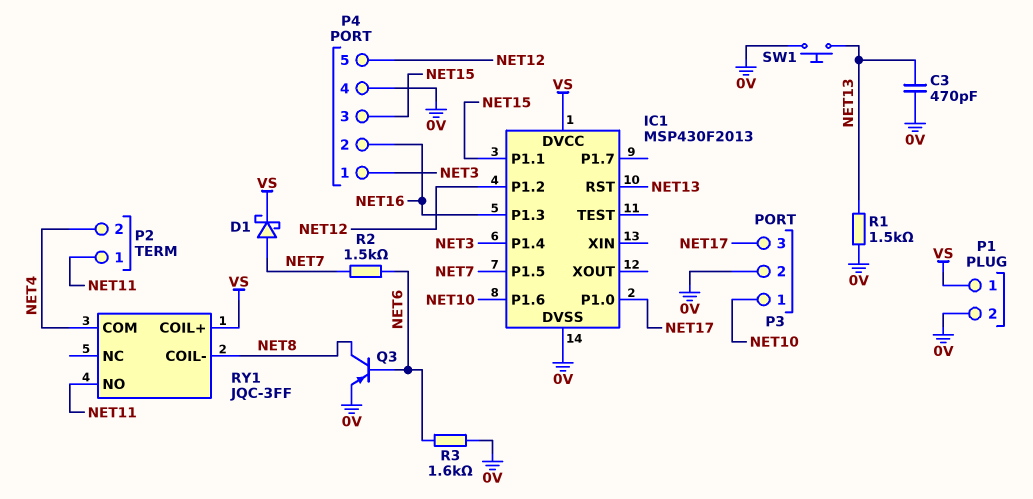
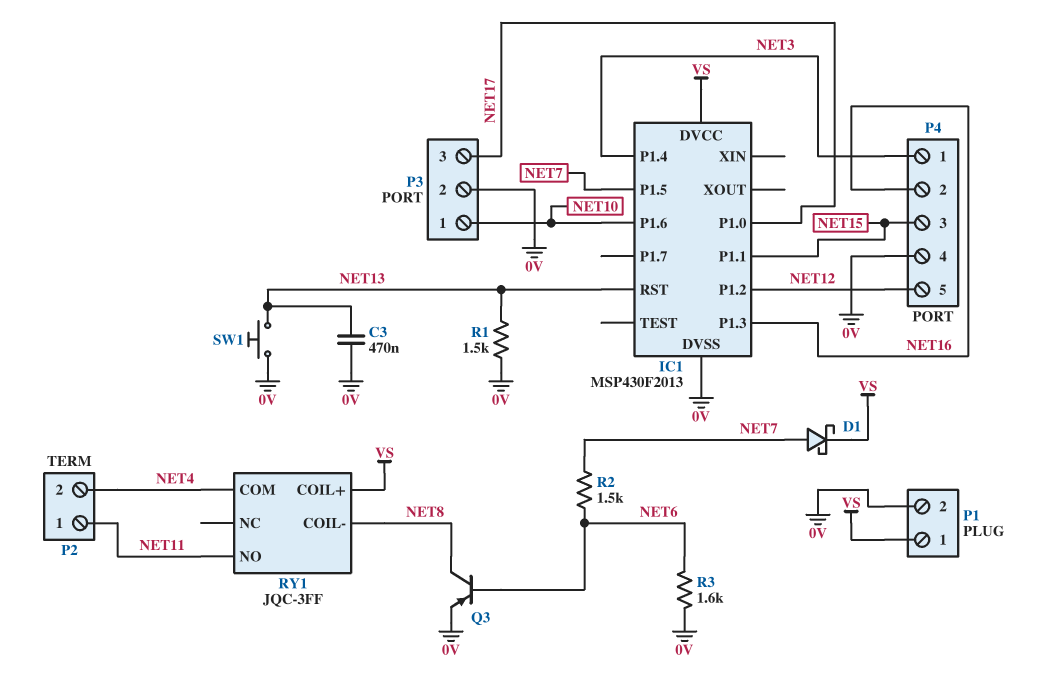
C3: 470pF (0V, NET13) -> 470nF (0V, NET13)

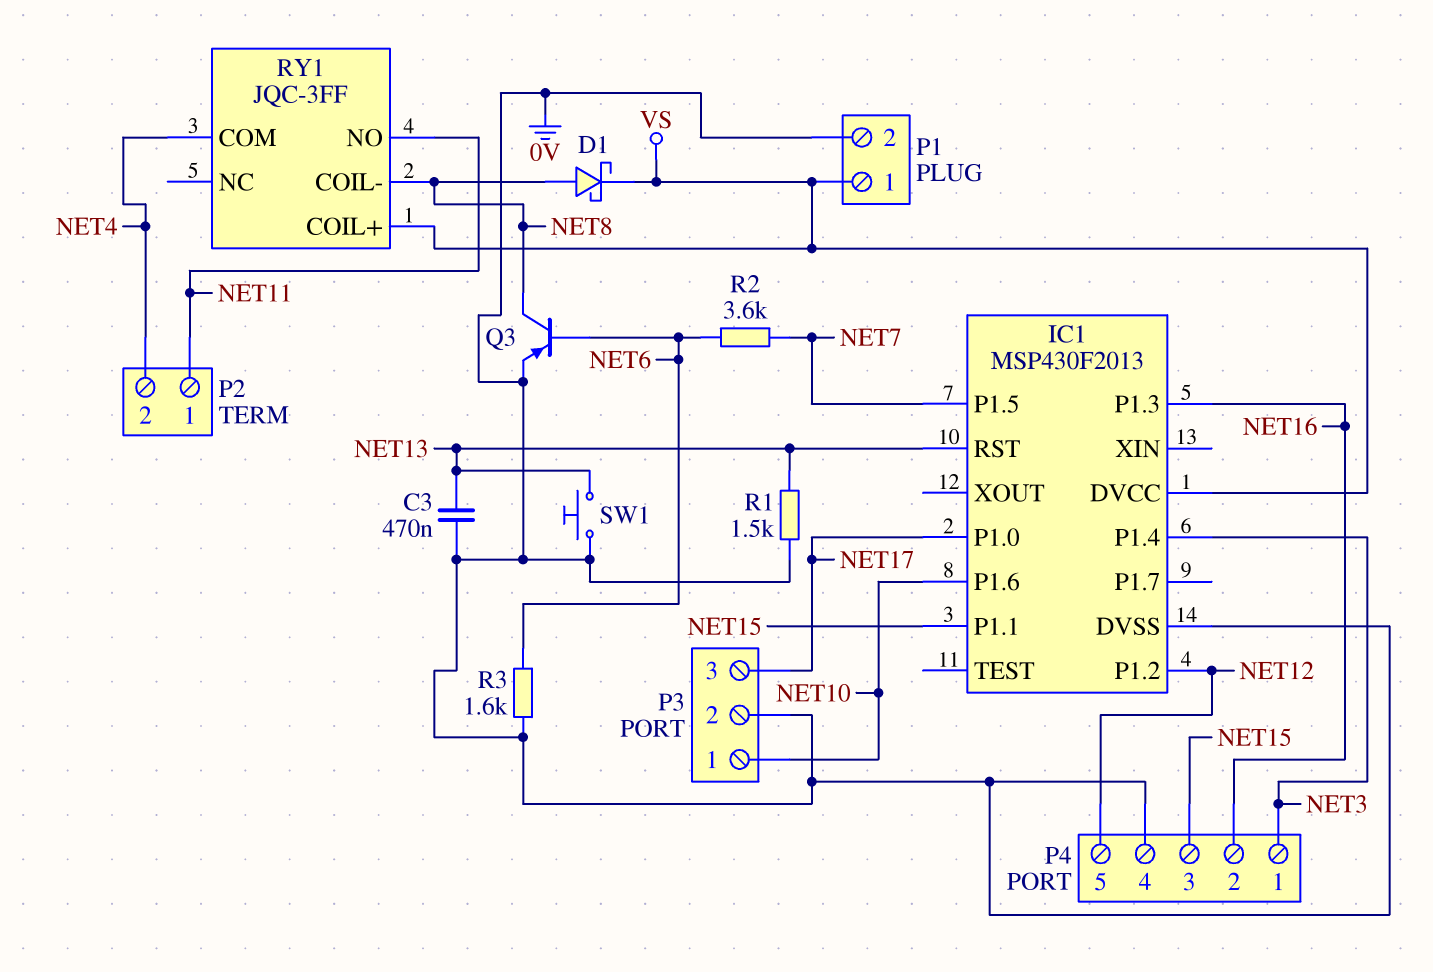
D1: schottky (A NET7, K VS) -> schottky (A NET8, K VS)
R2: 1.5k (NET6, NET7) -> 3.6k (NET6, NET7)

